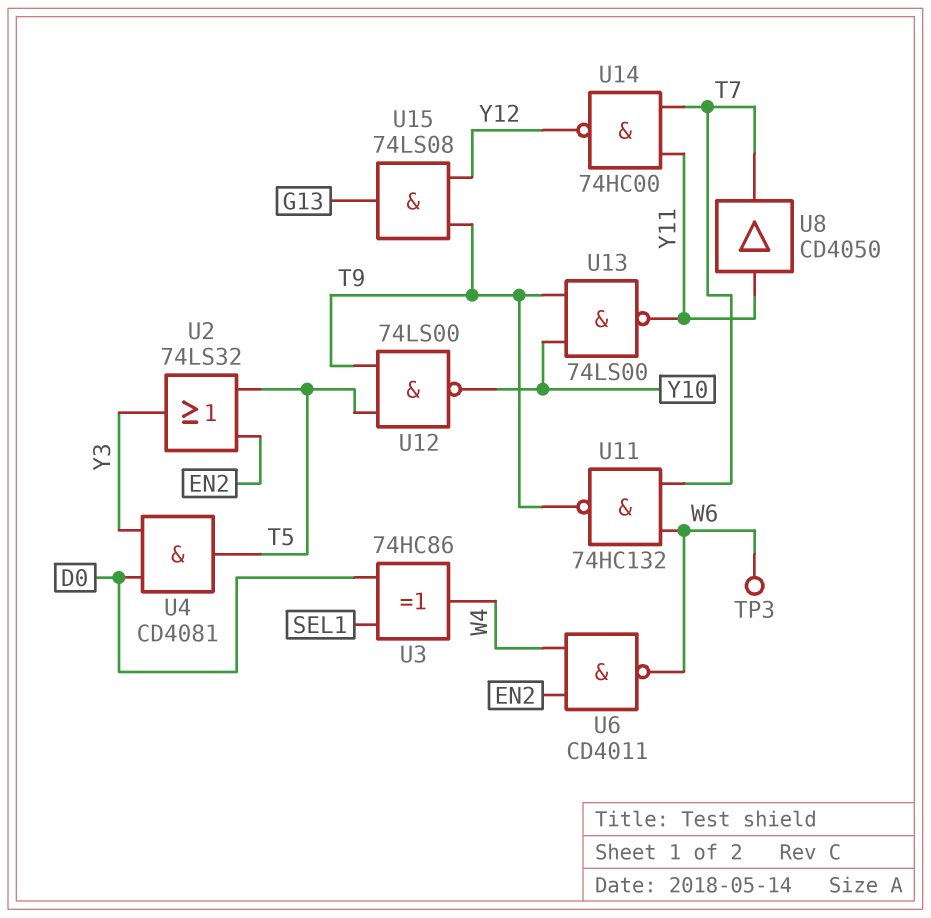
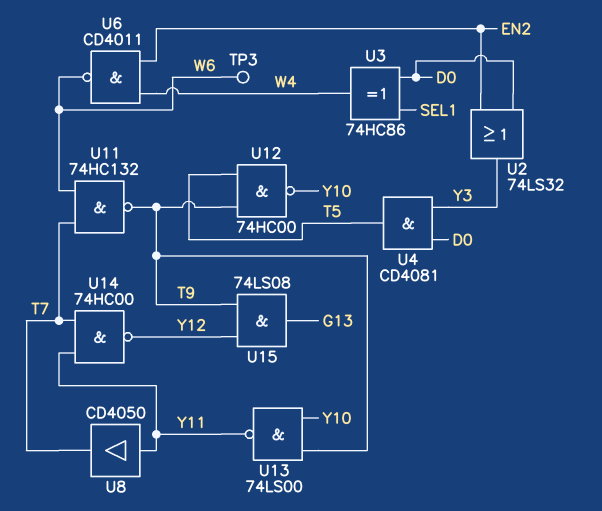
U2: OR 74LS32 (in EN2, in T5, out Y3) -> OR 74LS32 (in D0, in EN2, out Y3)
U12: NAND 74LS00 (in T5, in T9, out Y10) -> NAND 74HC00 (in T5, in T9, out Y10)

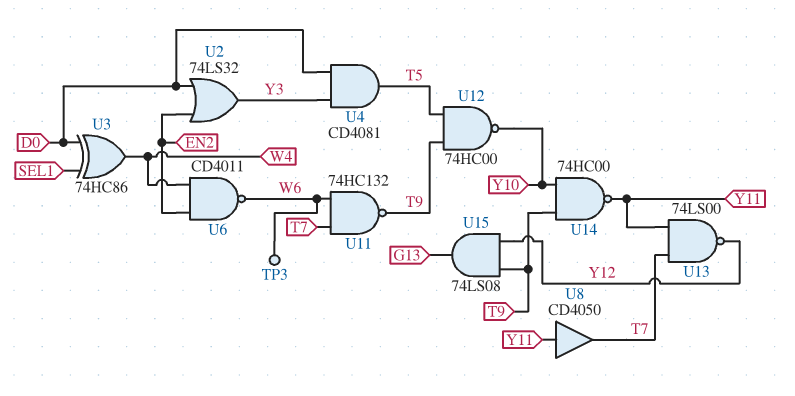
U13: NAND 74LS00 (in T9, in Y10, out Y11) -> NAND 74LS00 (in T7, in Y11, out Y12)
U14: NAND 74HC00 (in T7, in Y11, out Y12) -> NAND 74HC00 (in T9, in Y10, out Y11)

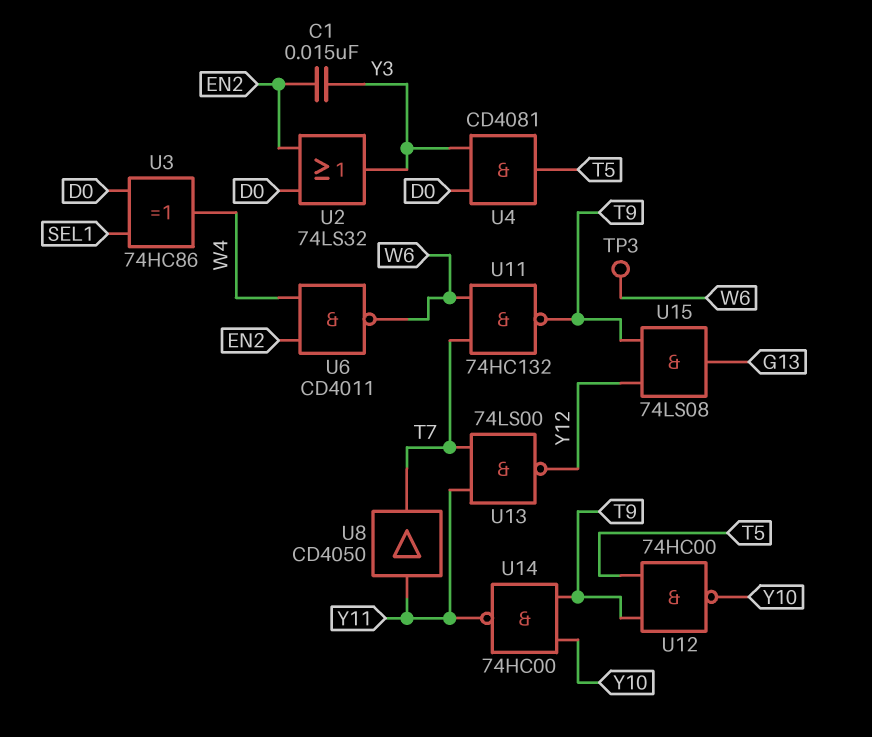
C1: none -> 15nF (EN2, Y3)

